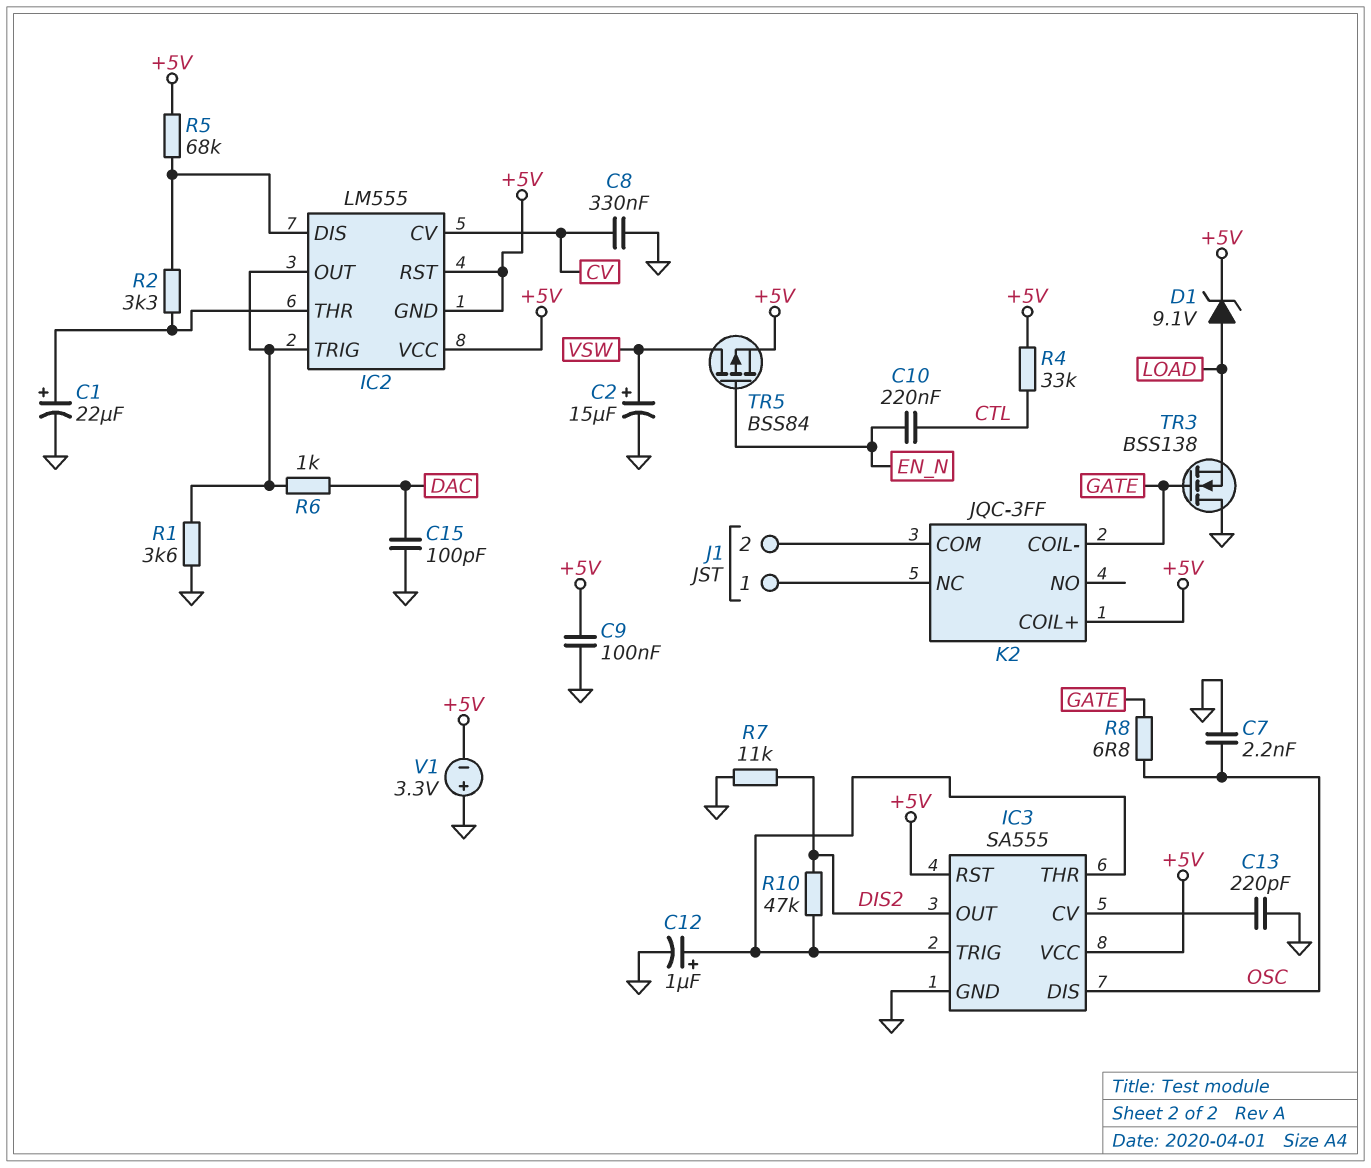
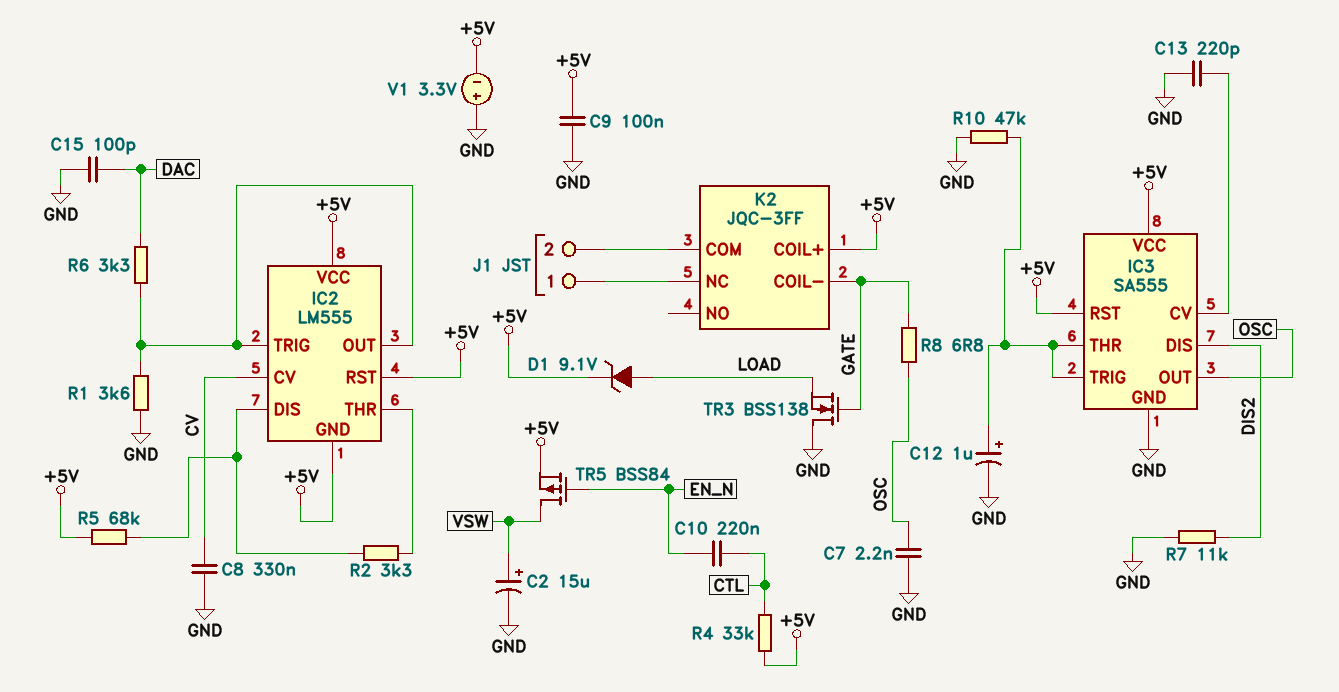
C1: 22uF (plus IC2/THR, minus GND) -> none
IC3 pin DIS: OSC -> DIS2
IC3 pin OUT: DIS2 -> OSC
R6: 1k (DAC, IC2/OUT) -> 3.3k (DAC, IC2/OUT)
R10: 47k (DIS2, IC3/THR) -> 47k (GND, IC3/THR)

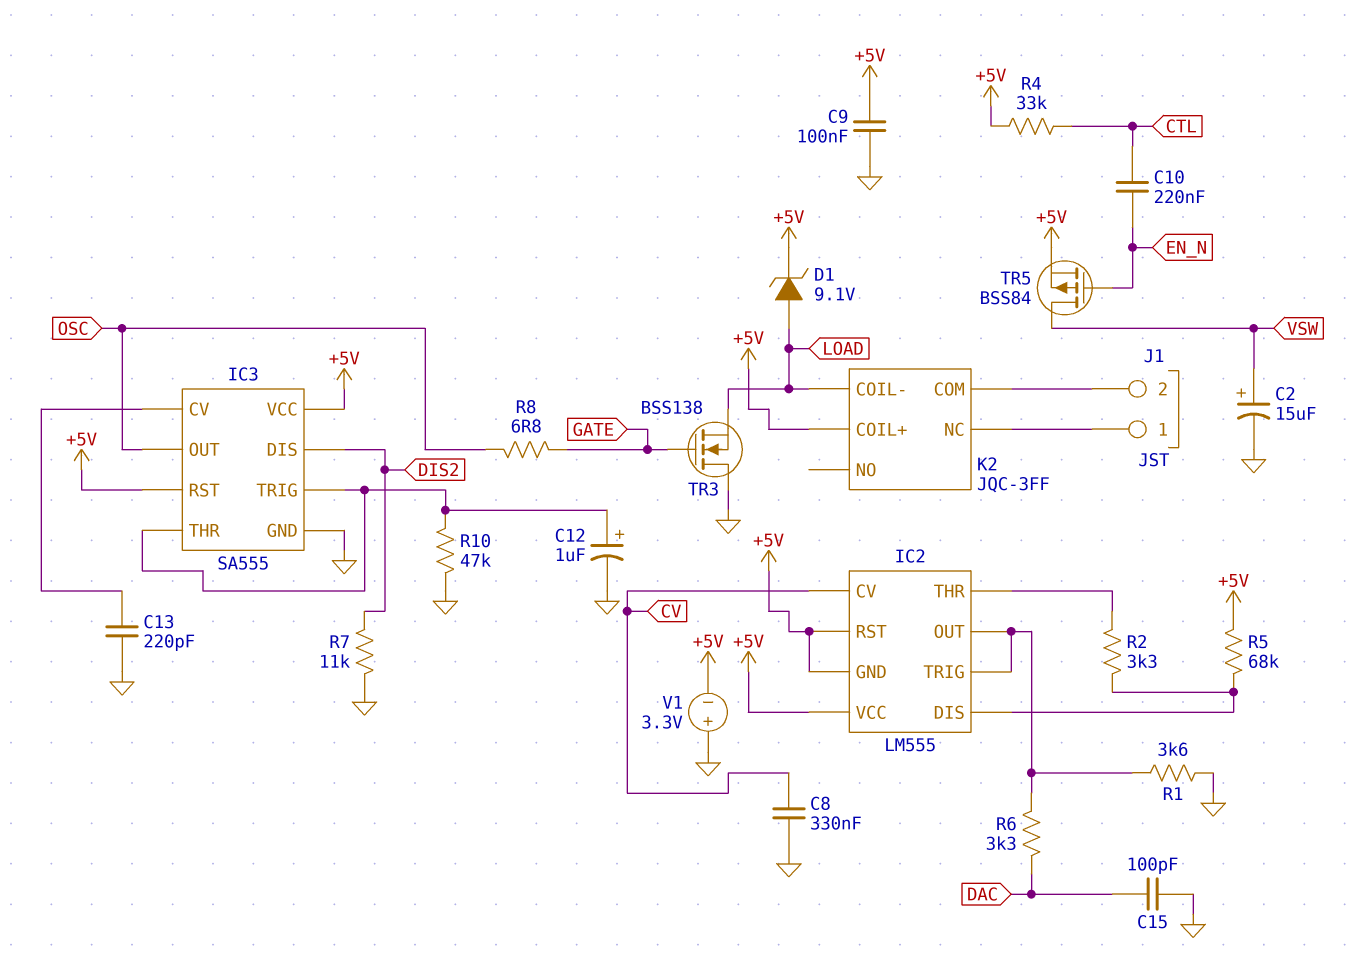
C7: 2.2nF (GND, OSC) -> none
K2 pin COIL-: GATE -> LOAD

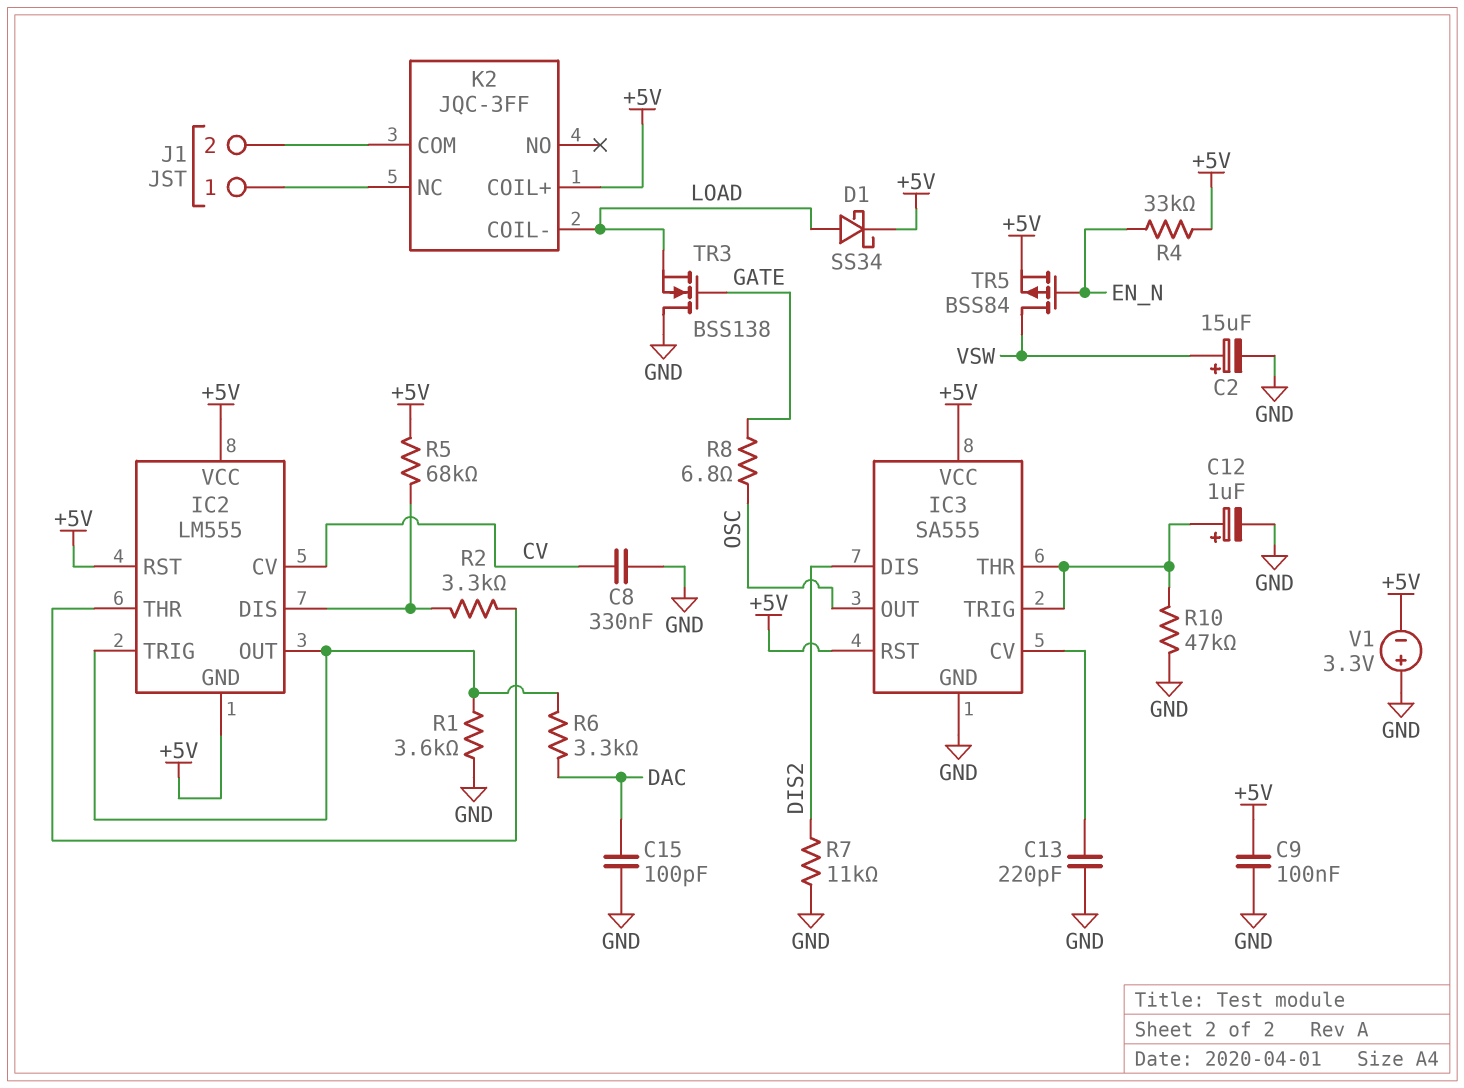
C10: 220nF (CTL, EN_N) -> none
D1: zener 9.1V (A LOAD, K +5V) -> schottky SS34 (A LOAD, K +5V)
R4: 33k (+5V, CTL) -> 33k (+5V, EN_N)

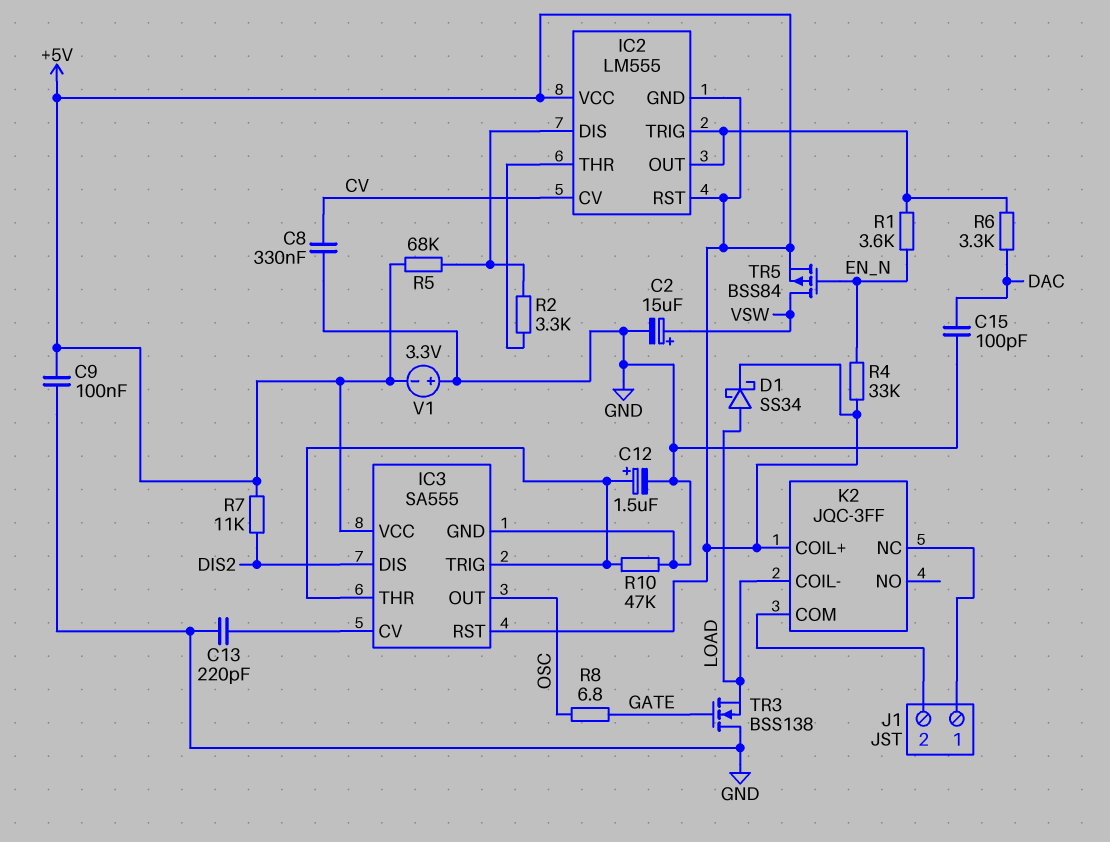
C12: 1uF (plus IC3/THR, minus GND) -> 1.5uF (plus IC3/THR, minus GND)
R1: 3.6k (GND, IC2/OUT) -> 3.6k (EN_N, IC2/OUT)
R7: 11k (DIS2, GND) -> 11k (+5V, DIS2)

